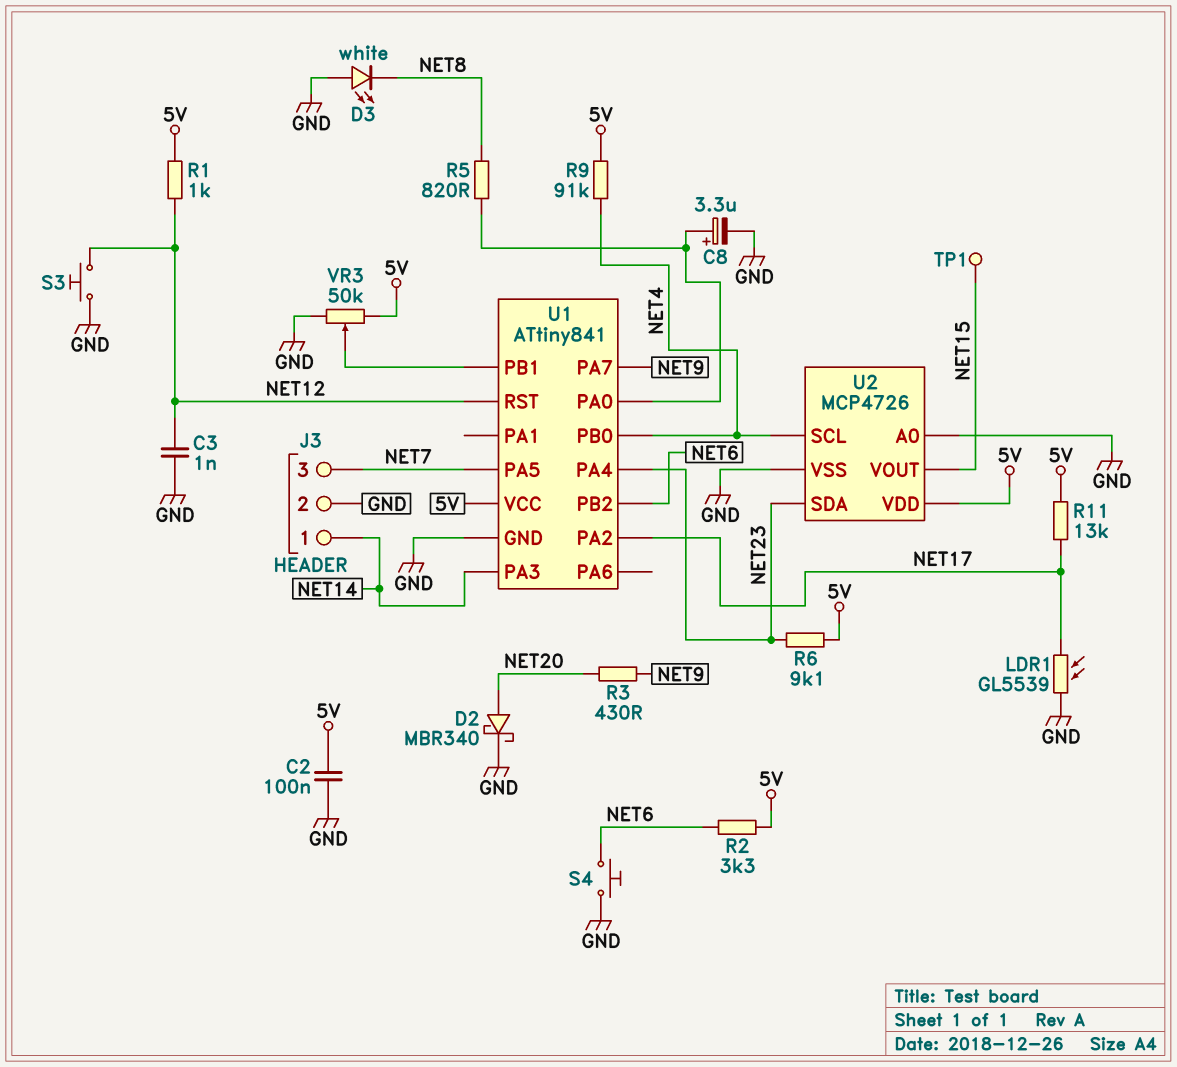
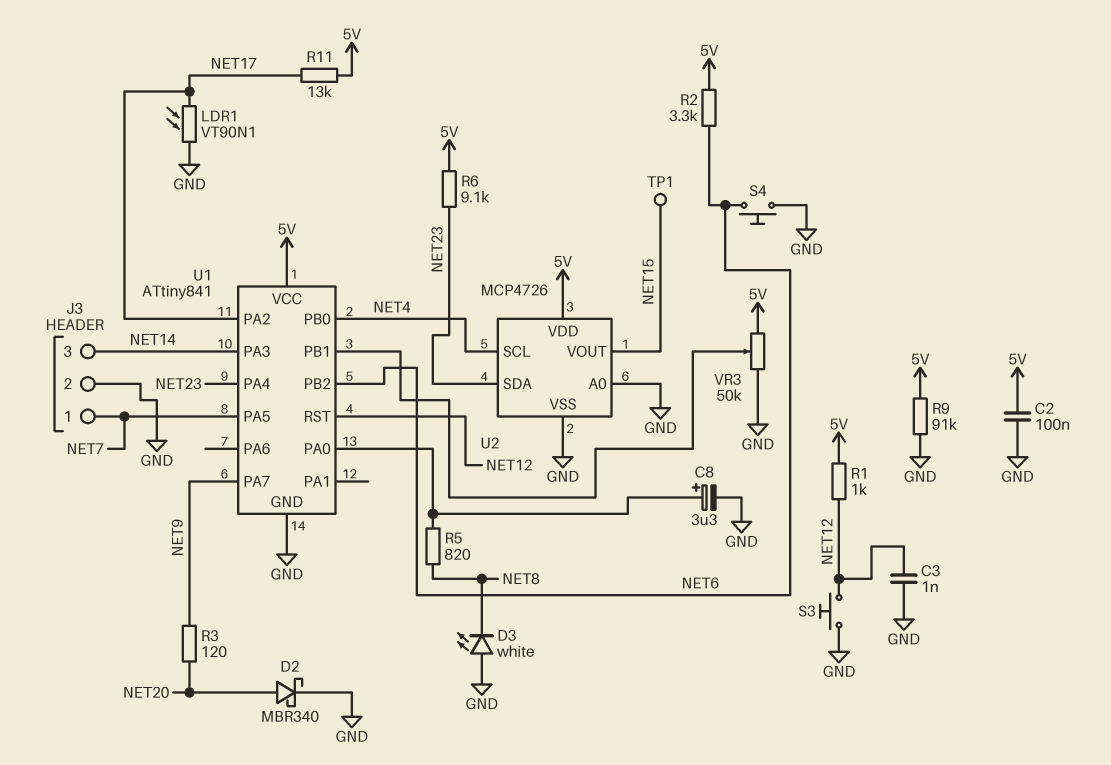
J3 pin 1: NET14 -> NET7
J3 pin 3: NET7 -> NET14
LDR1: GL5539 (GND, NET17) -> VT90N1 (GND, NET17)
R3: 430 (NET9, NET20) -> 120 (NET9, NET20)
R9: 91k (5V, NET4) -> 91k (5V, GND)

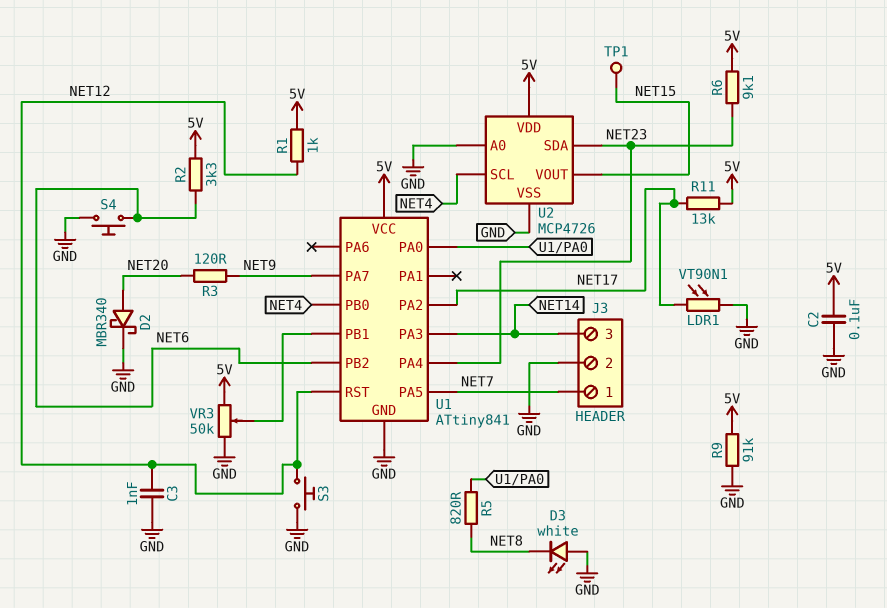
C8: 3.3uF (plus U1/PA0, minus GND) -> none

